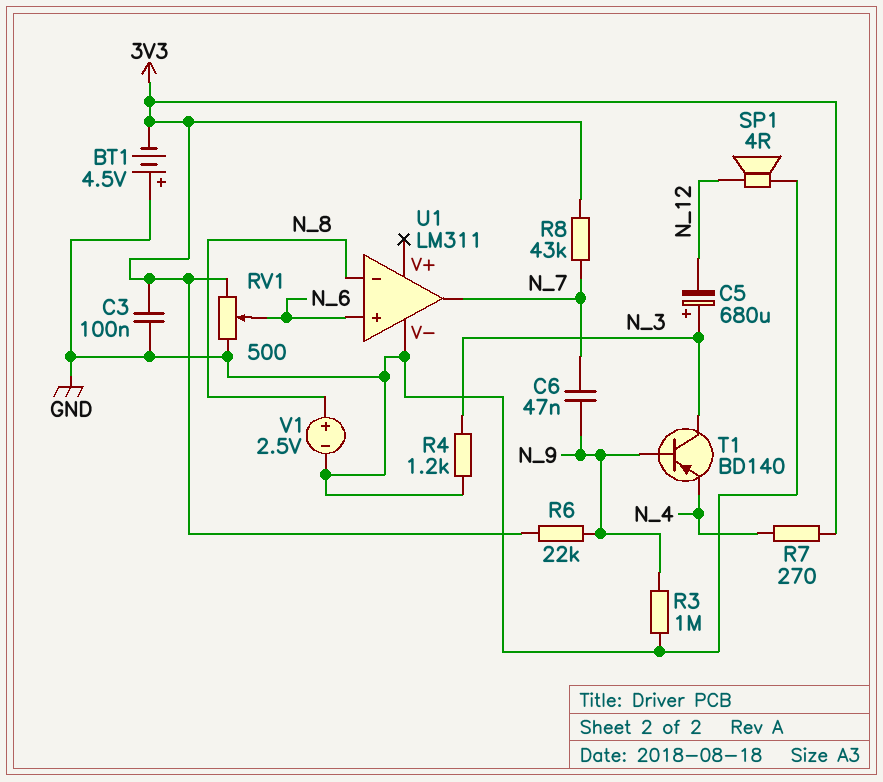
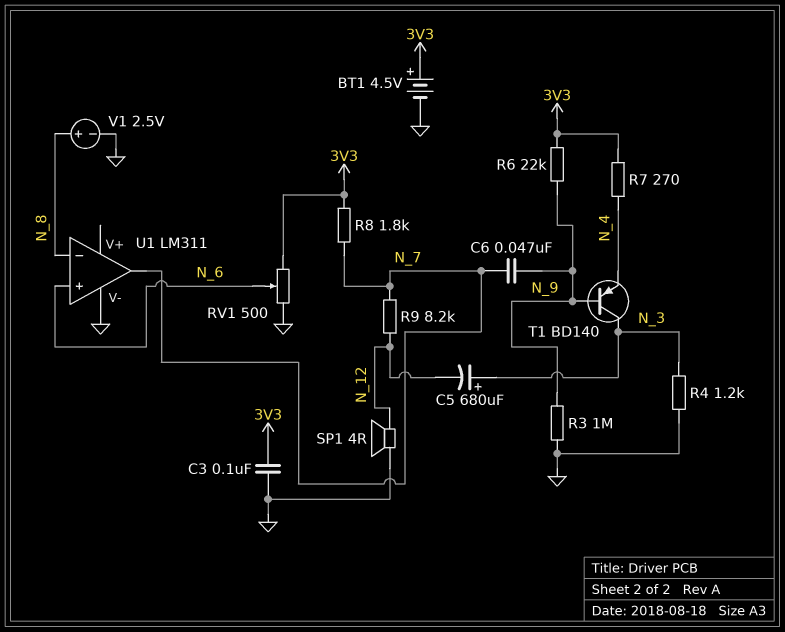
BT1: 4.5V (plus GND, minus 3V3) -> 4.5V (plus 3V3, minus GND)
R8: 43k (3V3, N_7) -> 1.8k (3V3, N_7)
R9: none -> 8.2k (N_7, N_12)

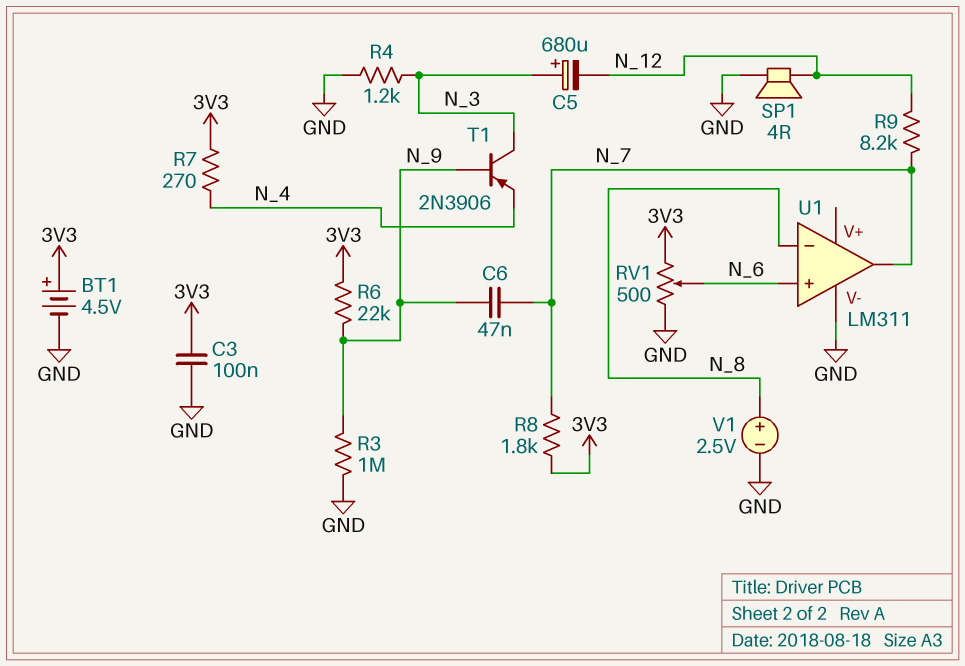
T1: PNP BD140 (B N_9, C N_3, E N_4) -> PNP 2N3906 (B N_9, C N_3, E N_4)

